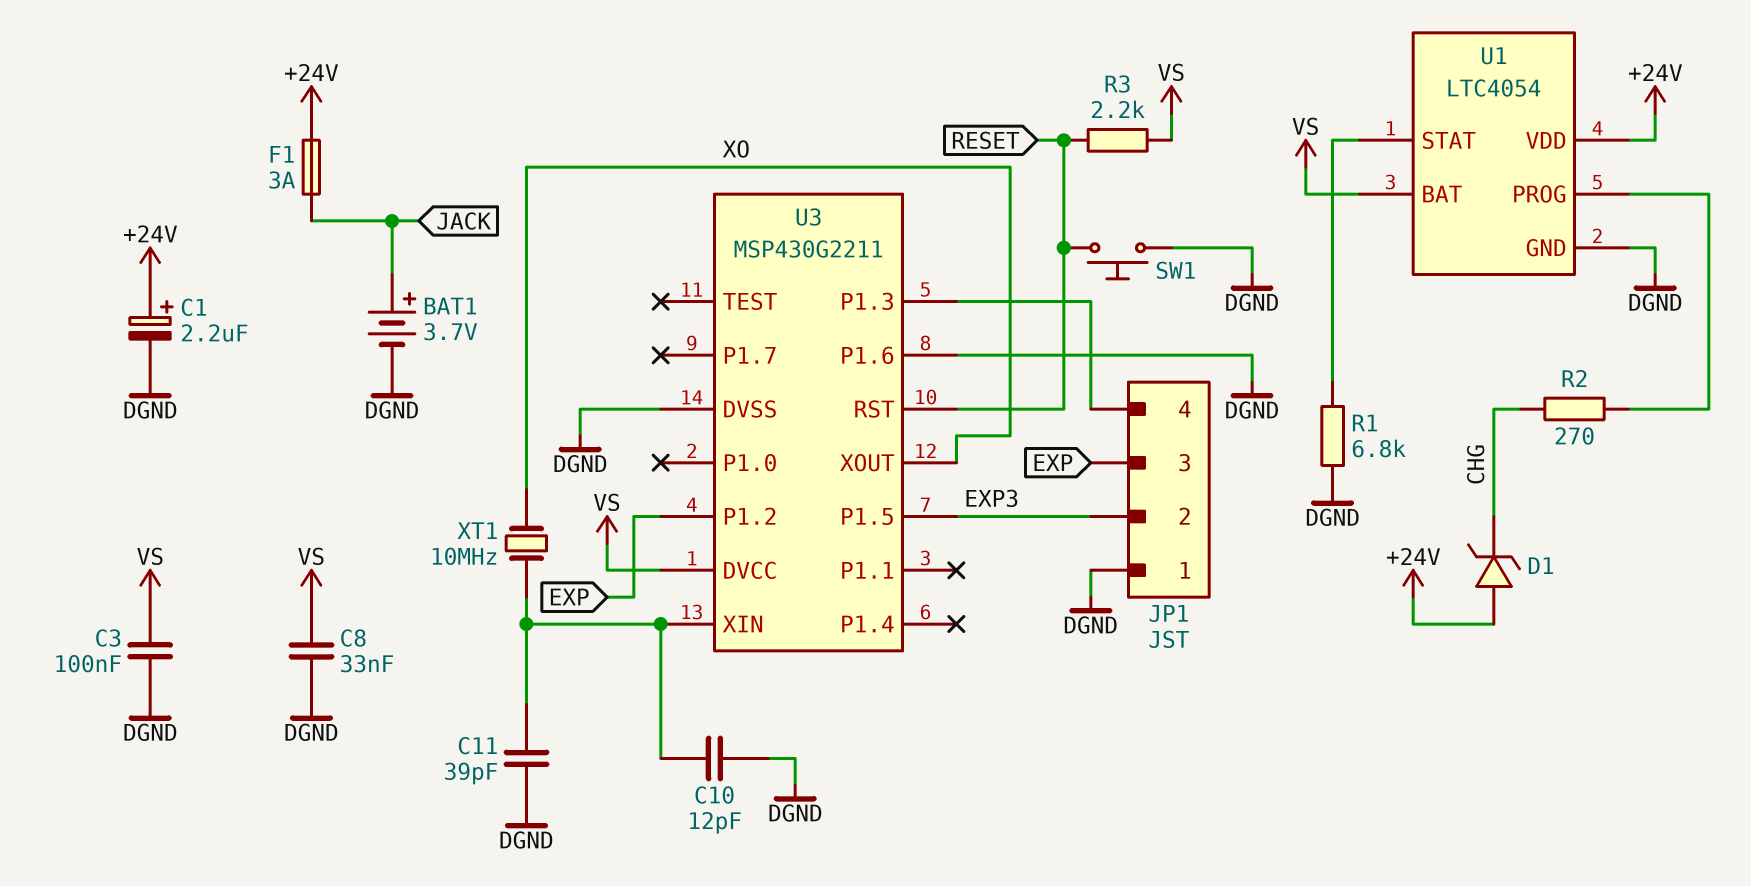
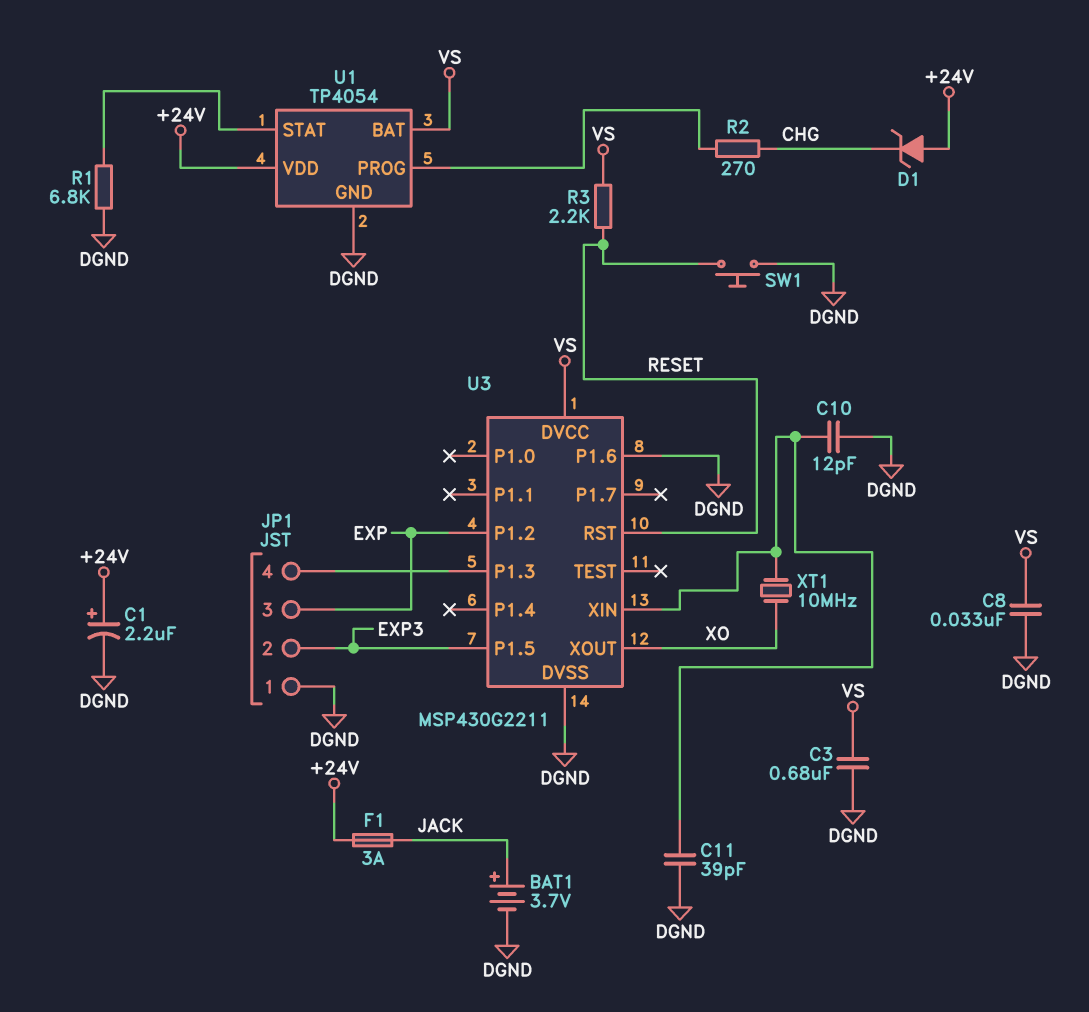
C3: 100nF (DGND, VS) -> 680nF (DGND, VS)
U1: LTC4054 -> TP4054

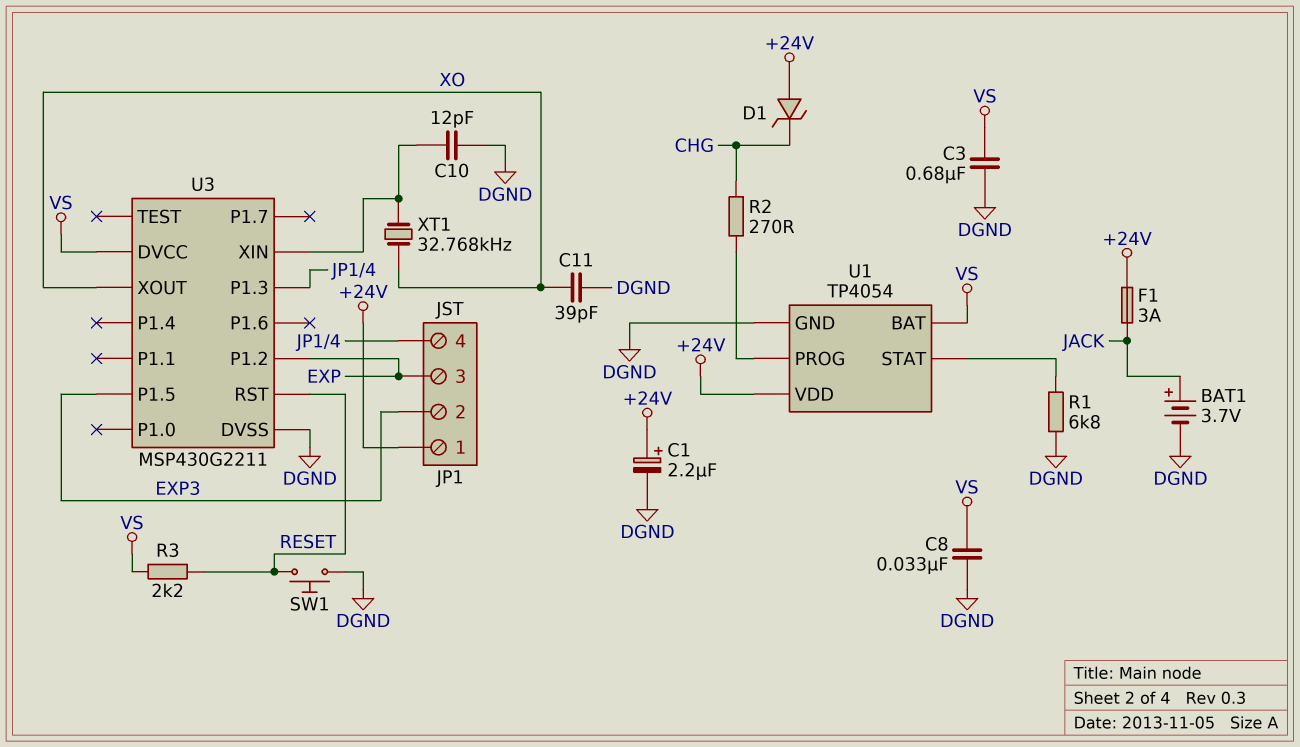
C11: 39pF (DGND, U3/XIN) -> 39pF (DGND, XO)
JP1 pin 1: DGND -> +24V
U3 pin P1.6: DGND -> none
XT1: 10MHz (U3/XIN, XO) -> 32.768kHz (U3/XIN, XO)

